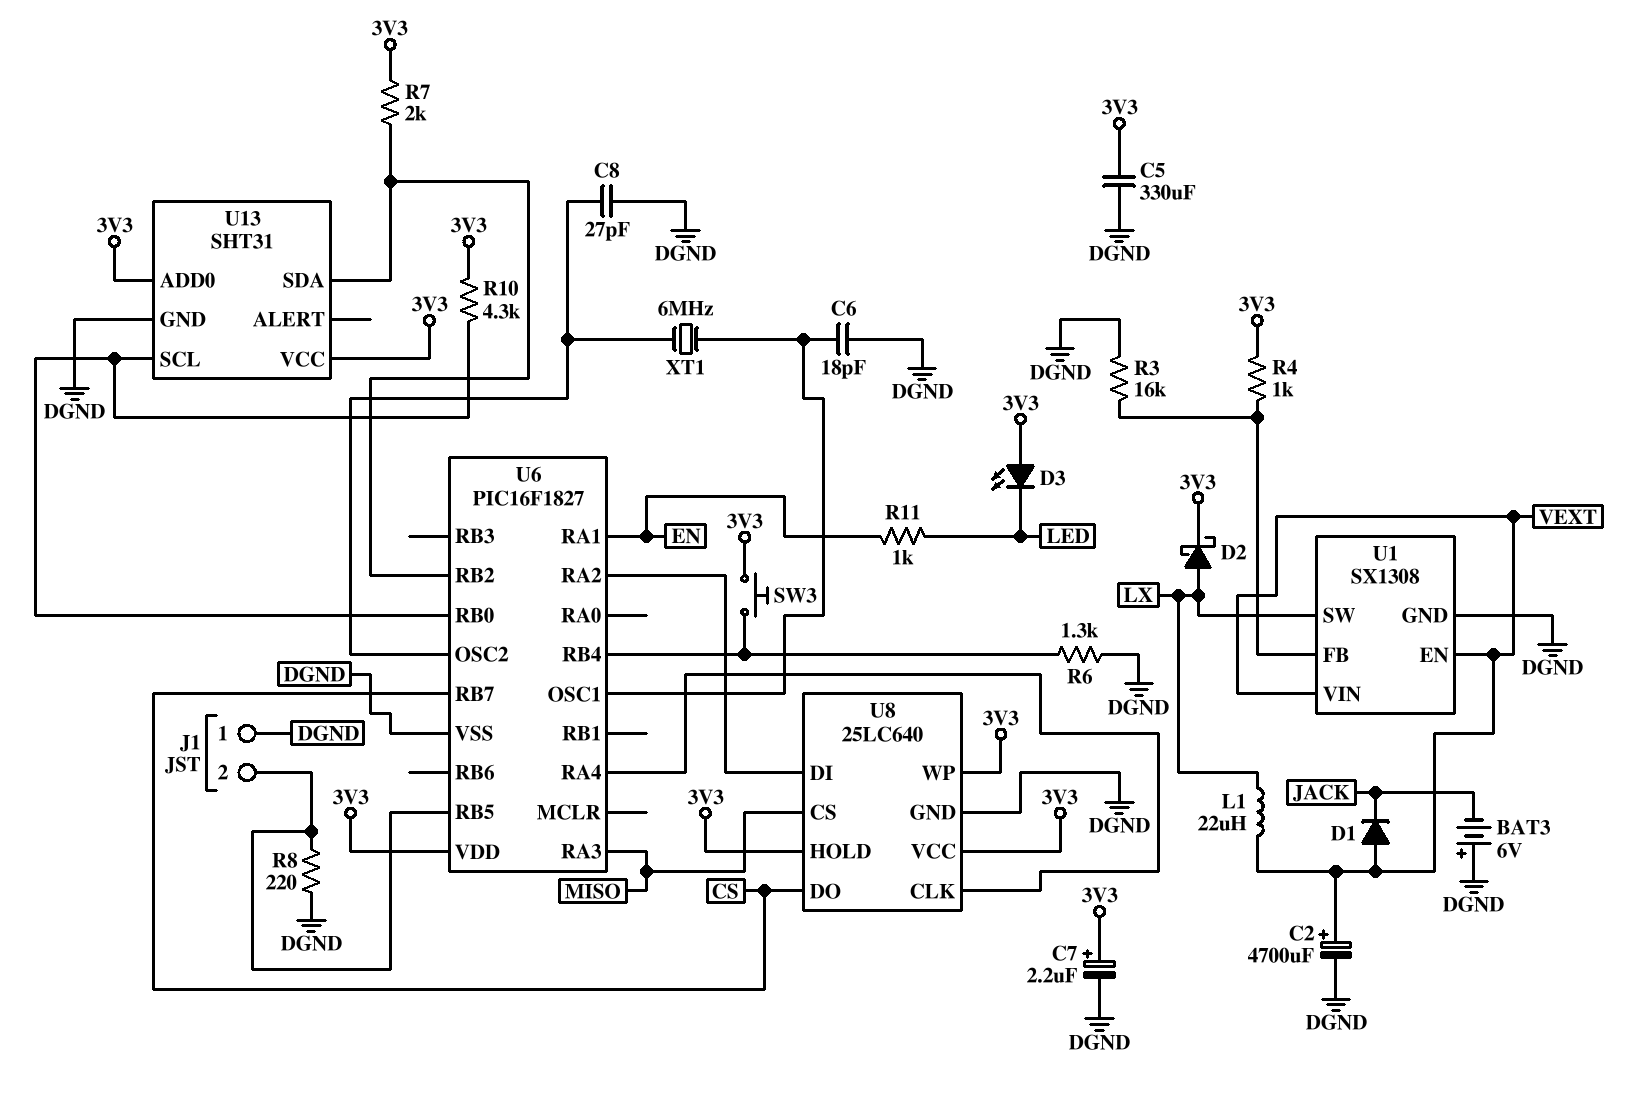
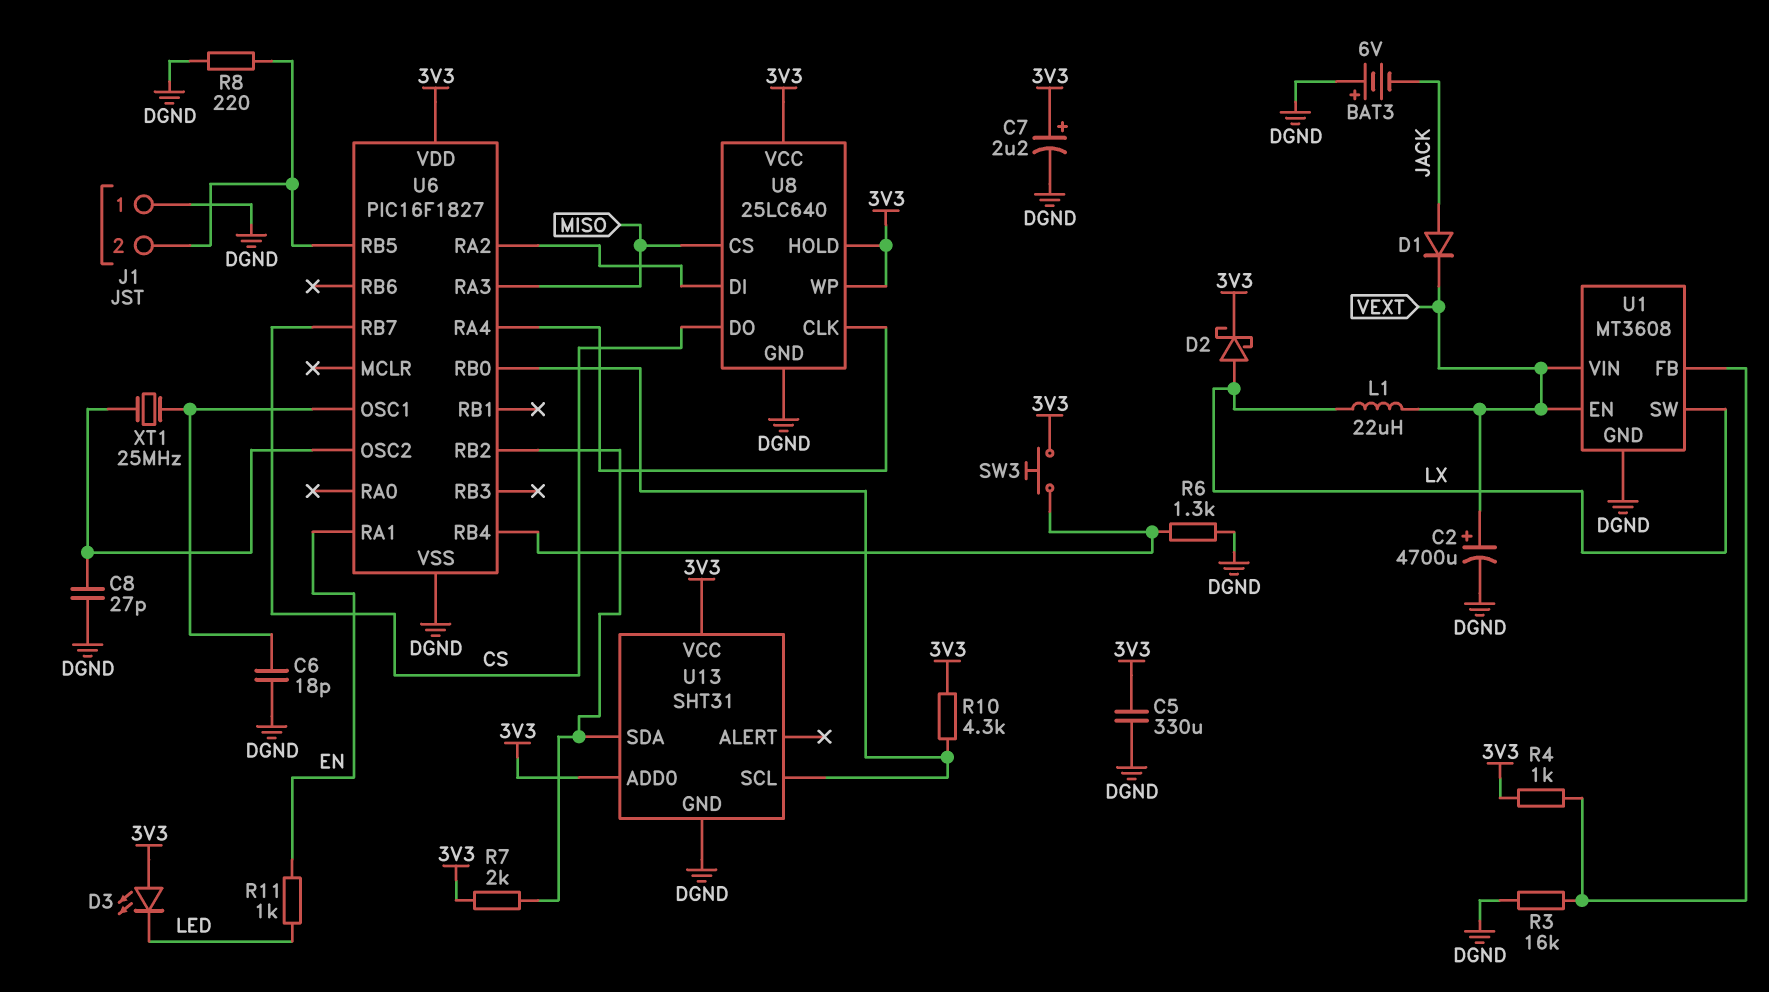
D1: diode (A VEXT, K JACK) -> diode (A JACK, K VEXT)
U1: SX1308 -> MT3608
XT1: 6MHz (U6/OSC1, U6/OSC2) -> 25MHz (U6/OSC1, U6/OSC2)

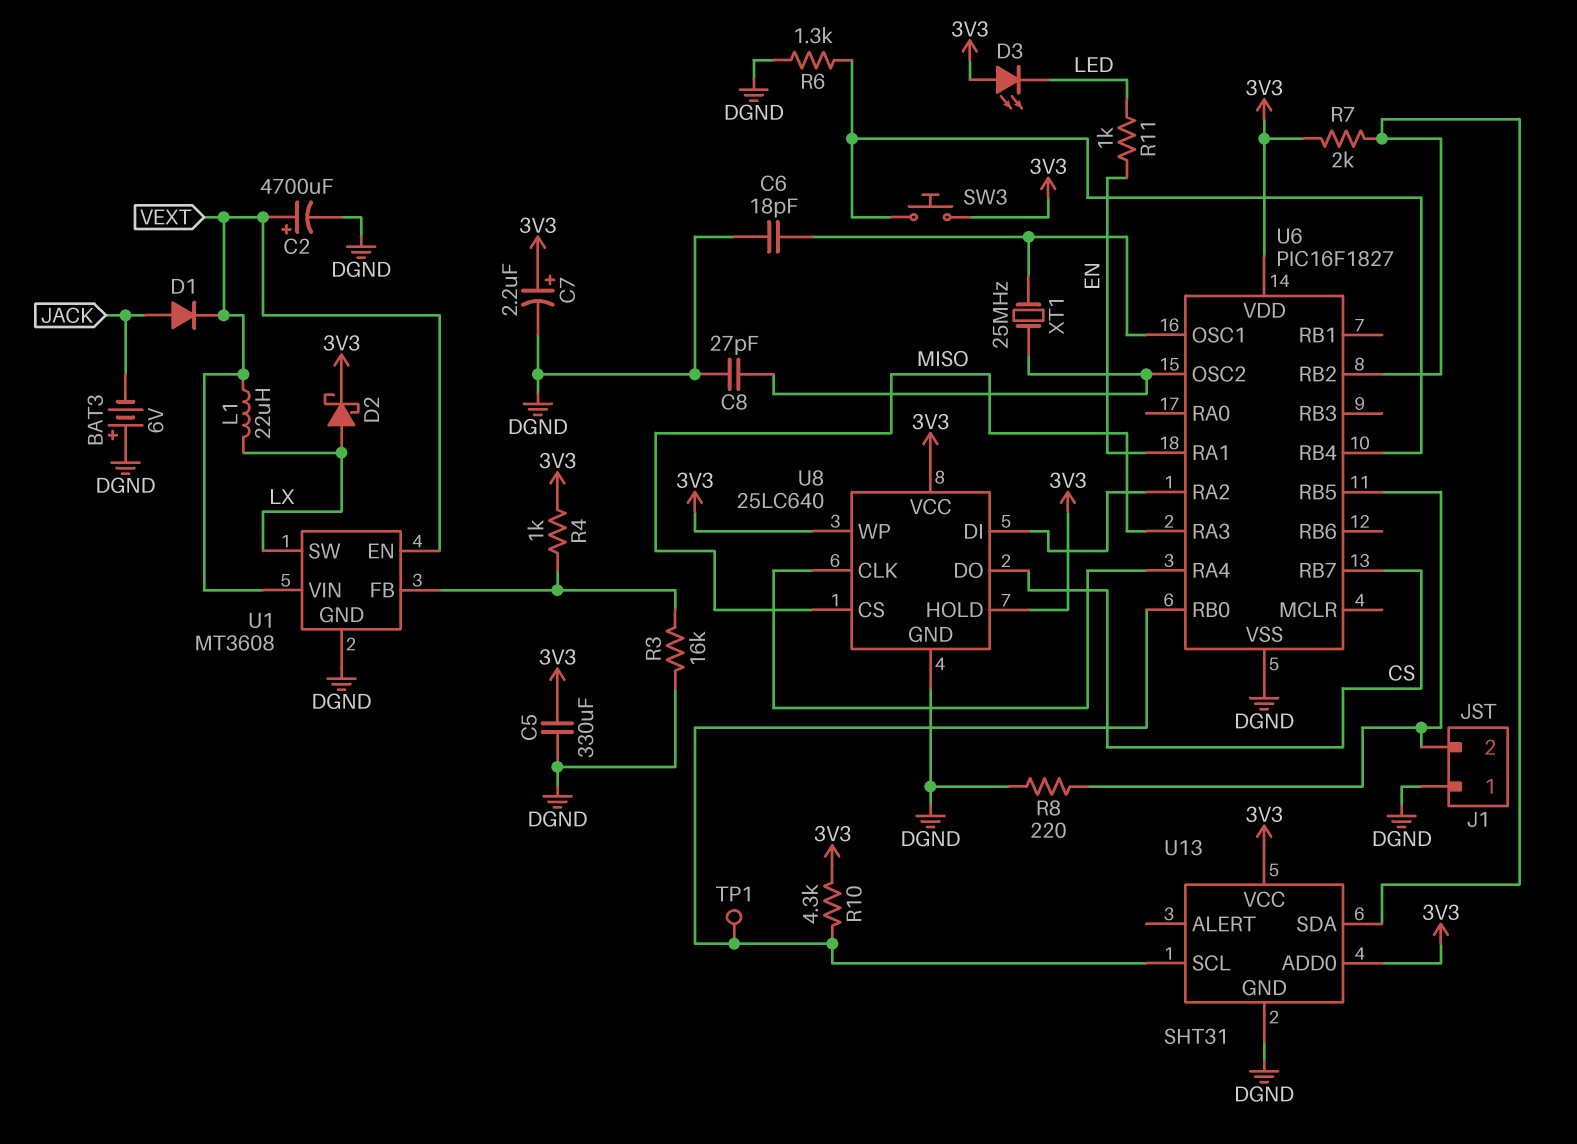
TP1: none -> test point (U6/RB0)

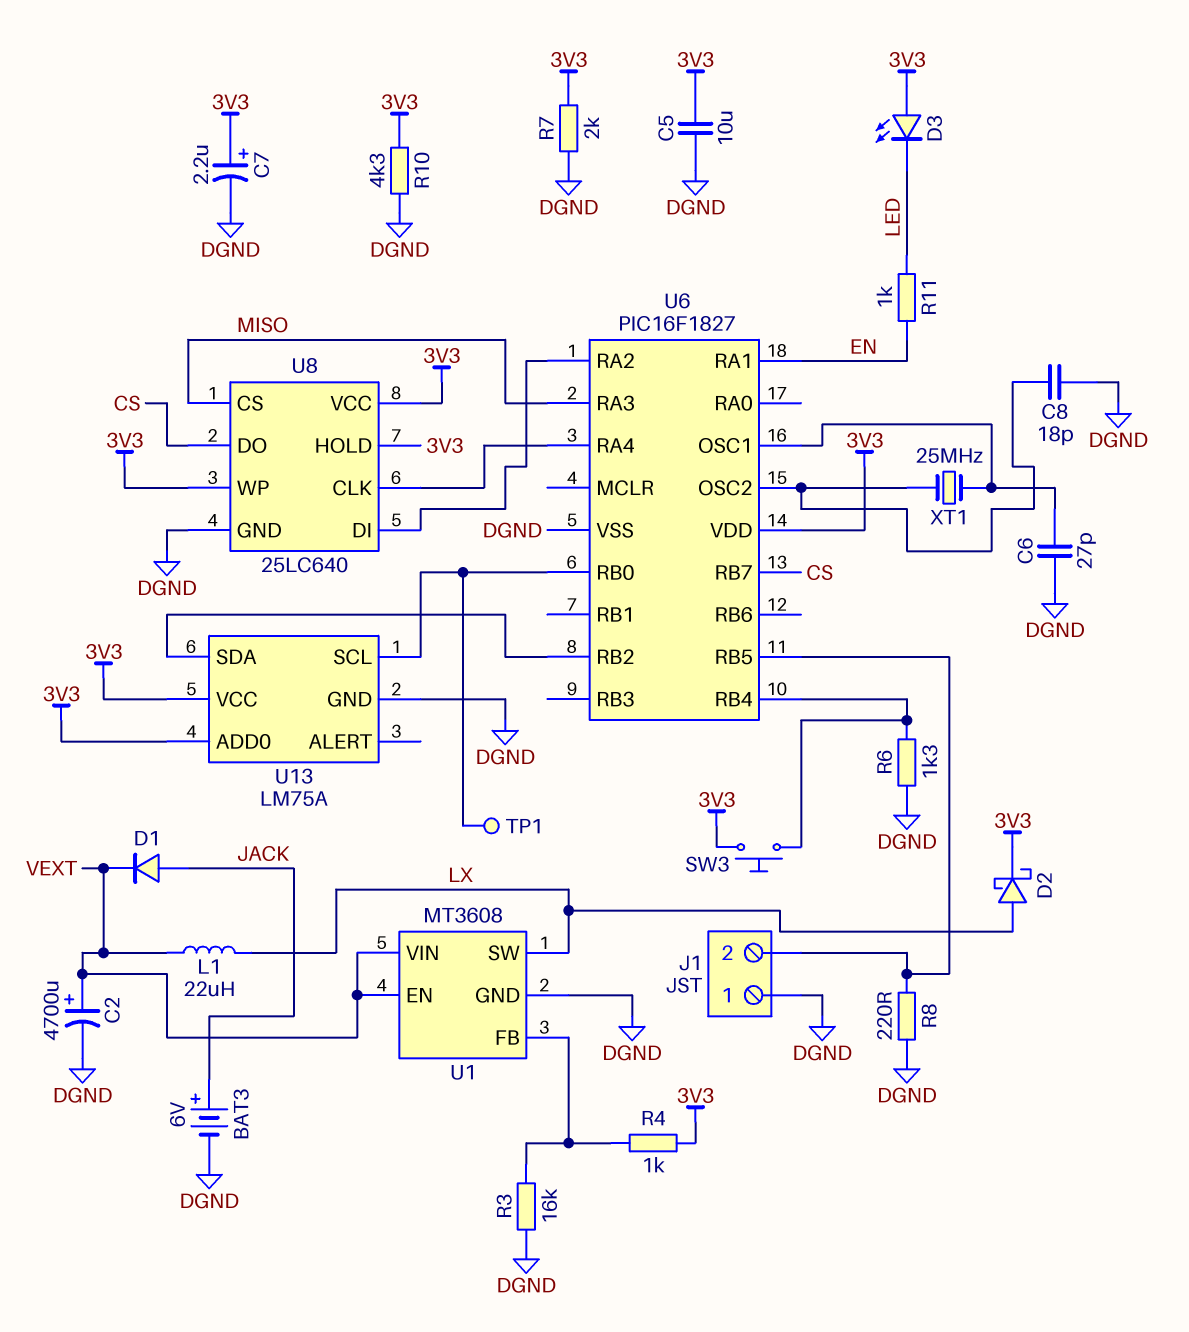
BAT3: 6V (plus DGND, minus JACK) -> 6V (plus JACK, minus DGND)
C5: 330uF (3V3, DGND) -> 10uF (3V3, DGND)
C6: 18pF (DGND, U6/OSC1) -> 27pF (DGND, U6/OSC1)
C8: 27pF (DGND, U6/OSC2) -> 18pF (DGND, U6/OSC2)
R7: 2k (3V3, U6/RB2) -> 2k (3V3, DGND)
R10: 4.3k (3V3, U6/RB0) -> 4.3k (3V3, DGND)
U13: SHT31 -> LM75A

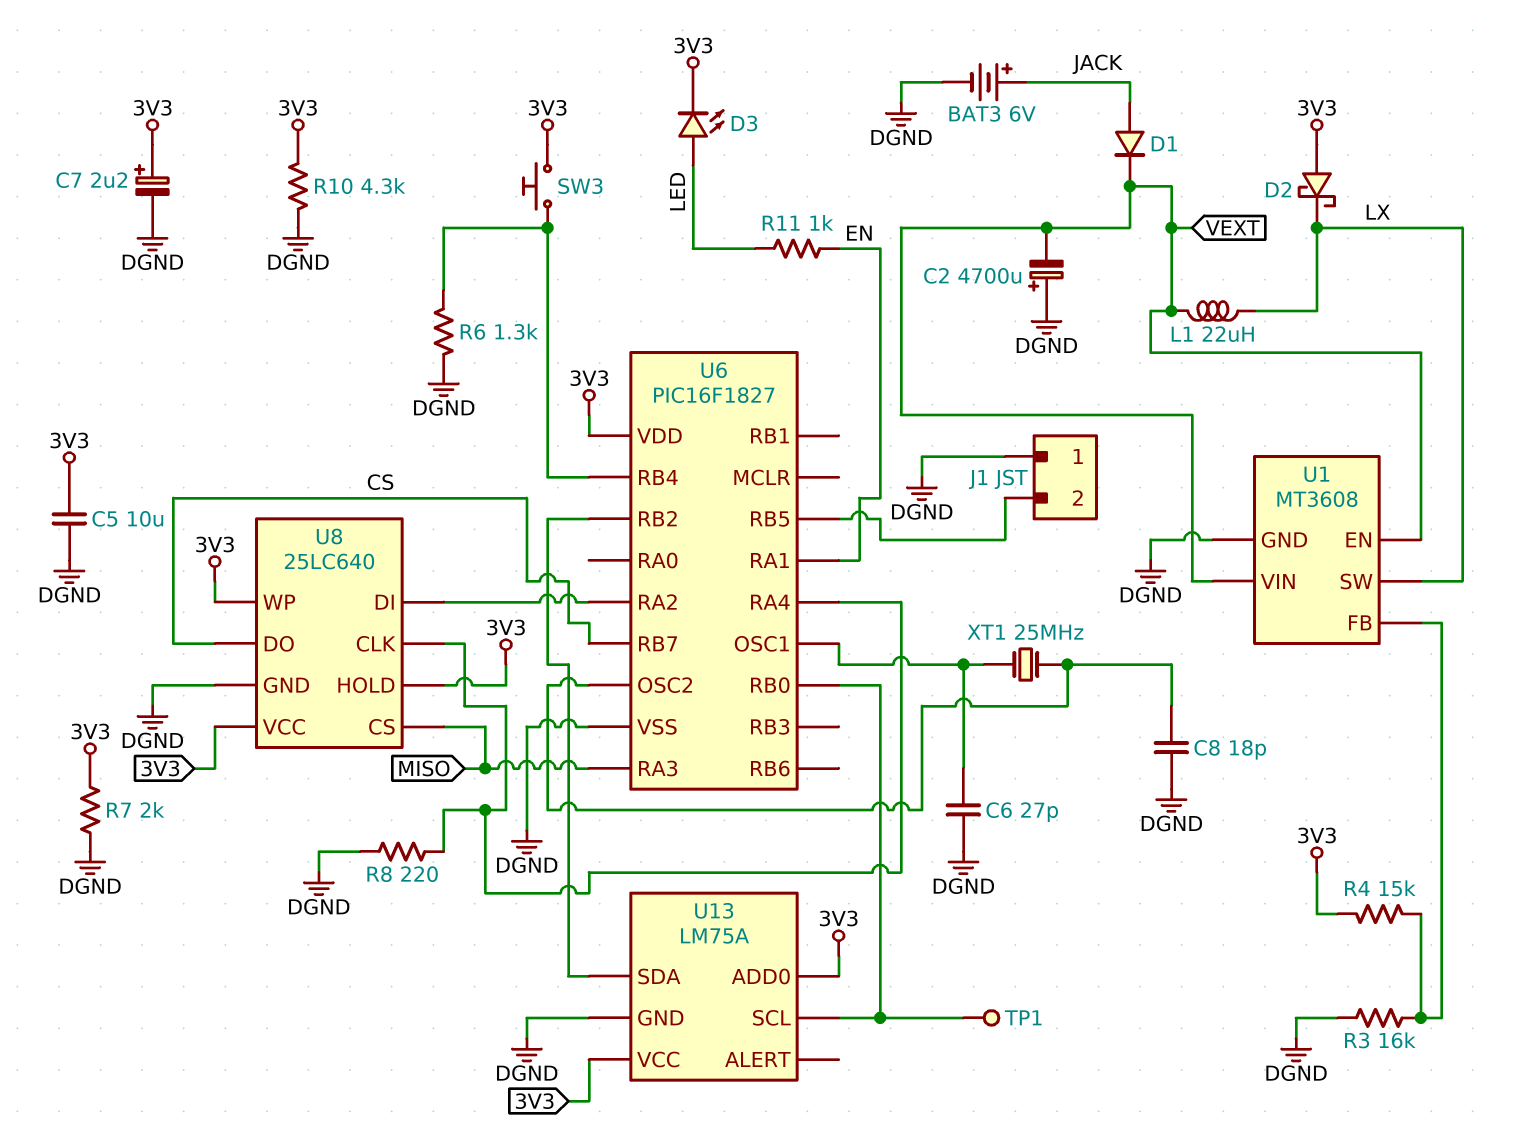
C2: 4700uF (plus VEXT, minus DGND) -> 4700uF (plus DGND, minus VEXT)
D2: schottky (A LX, K 3V3) -> schottky (A 3V3, K LX)
D3: LED (A 3V3, K LED) -> LED (A LED, K 3V3)
R4: 1k (3V3, U1/FB) -> 15k (3V3, U1/FB)
R8: 220 (DGND, J1/2) -> 220 (DGND, U6/RA4)

